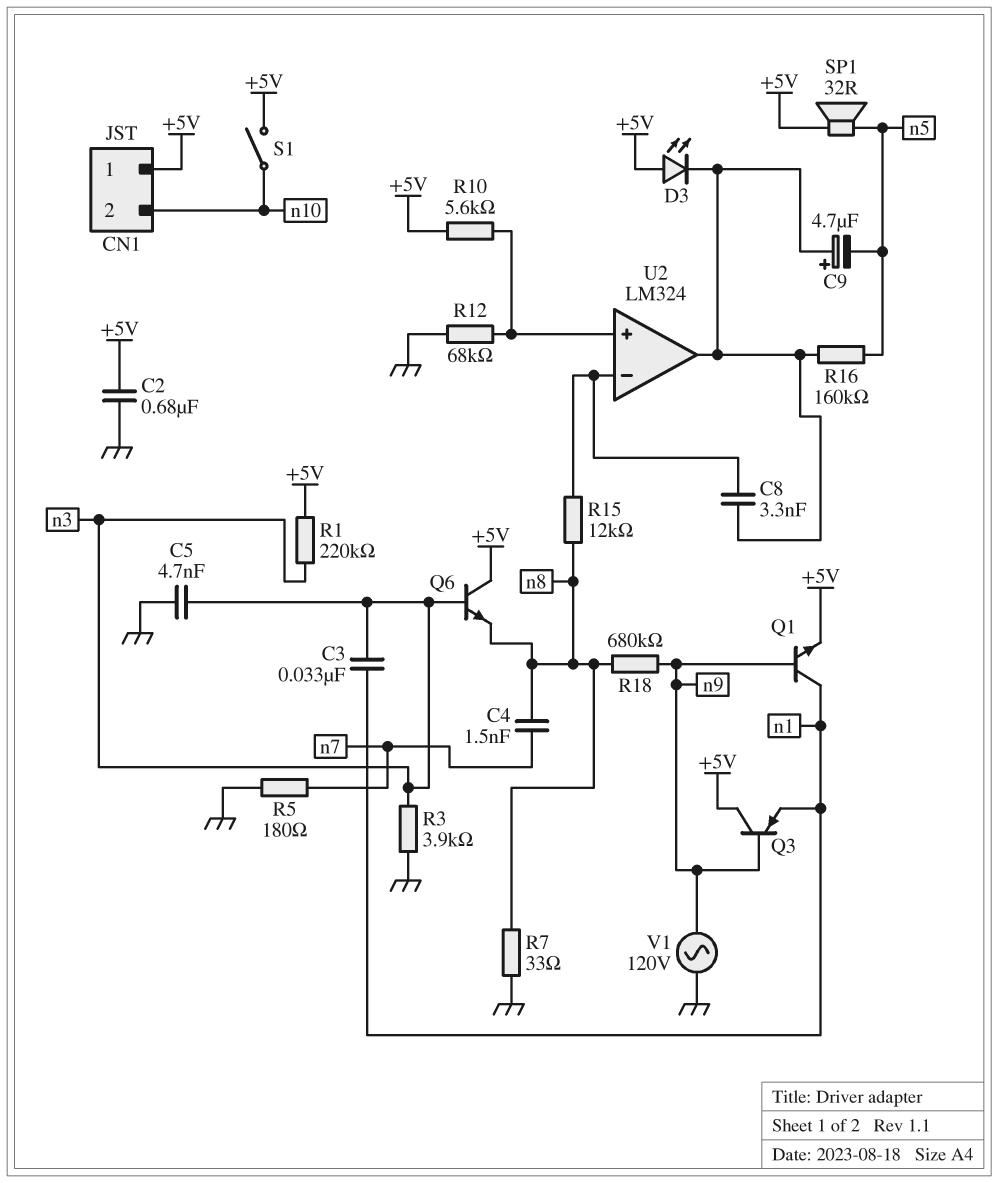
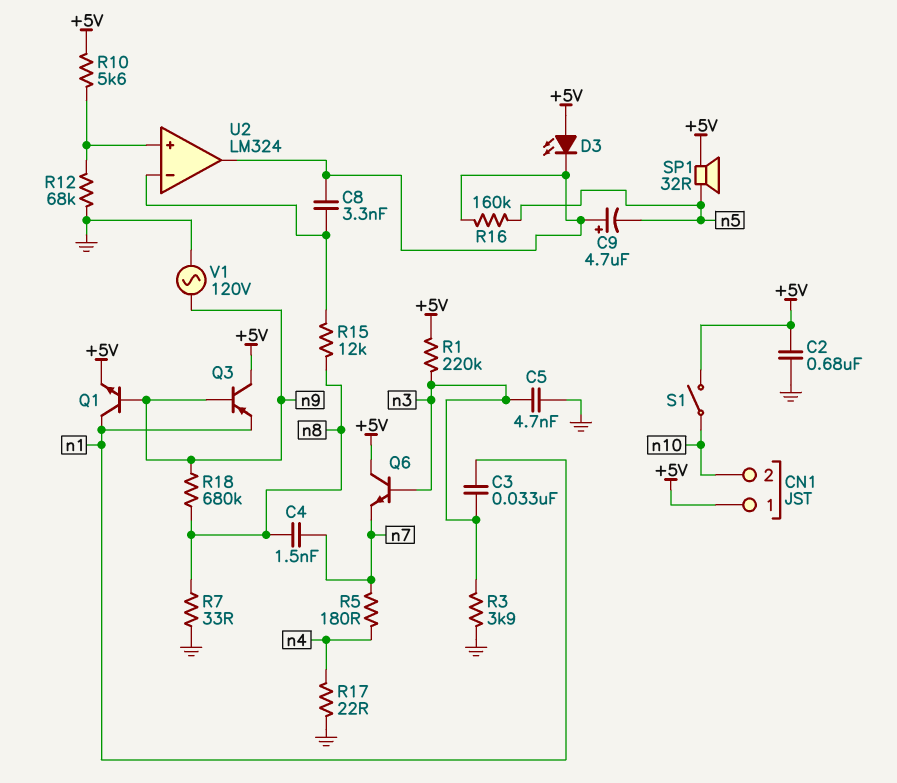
Q6: NPN (B n3, C +5V, E n8) -> NPN (B n3, C +5V, E n7)
R5: 180 (GND, n7) -> 180 (n4, n7)
R17: none -> 22 (GND, n4)

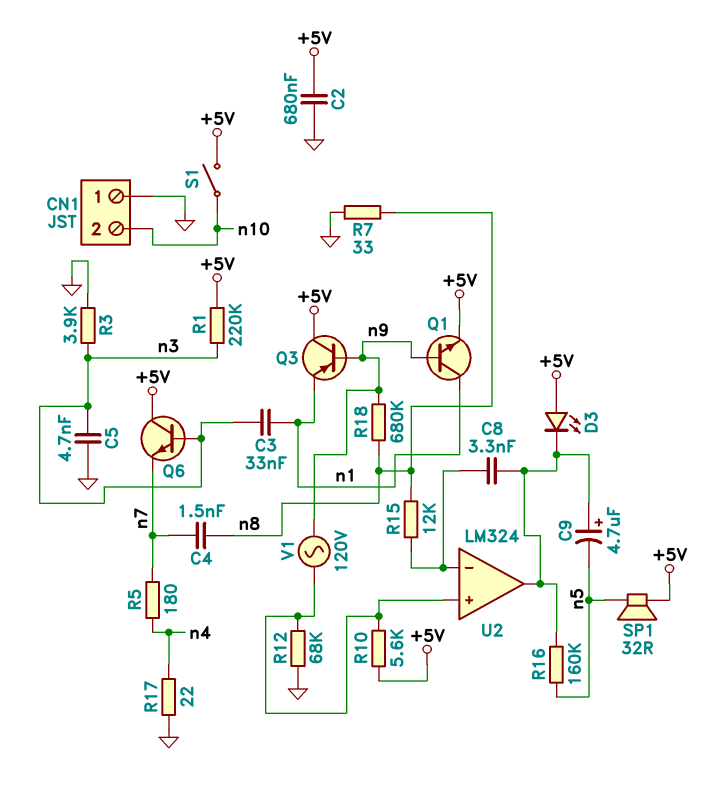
CN1 pin 1: +5V -> GND
V1: AC 120V (GND, n9) -> AC 120V (U2/in+, n9)

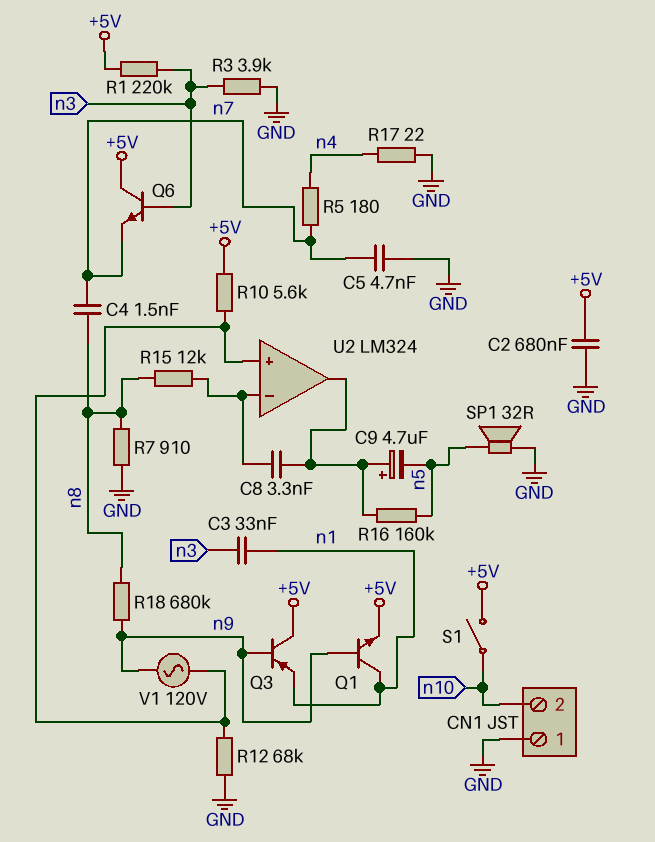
C5: 4.7nF (GND, n3) -> 4.7nF (GND, n7)
D3: LED (A +5V, K U2/out) -> none
R7: 33 (GND, n8) -> 910 (GND, n8)
SP1: speaker 32R (+5V, n5) -> speaker 32R (GND, n5)

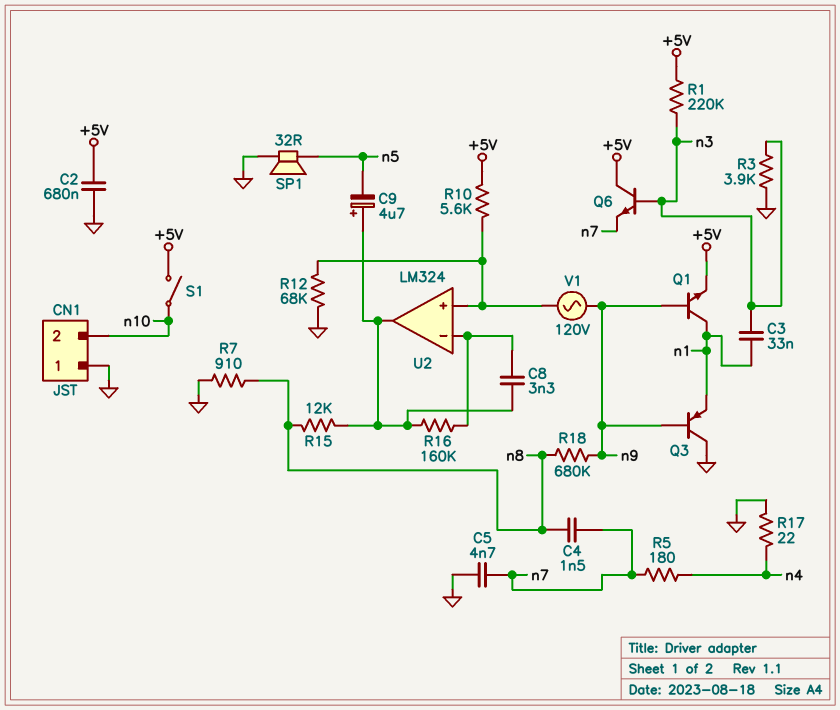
Q3: PNP (B n9, C +5V, E n1) -> PNP (B n9, C GND, E n1)
R15: 12k (U2/in-, n8) -> 12k (U2/out, n8)
R16: 160k (U2/out, n5) -> 160k (U2/in-, U2/out)

